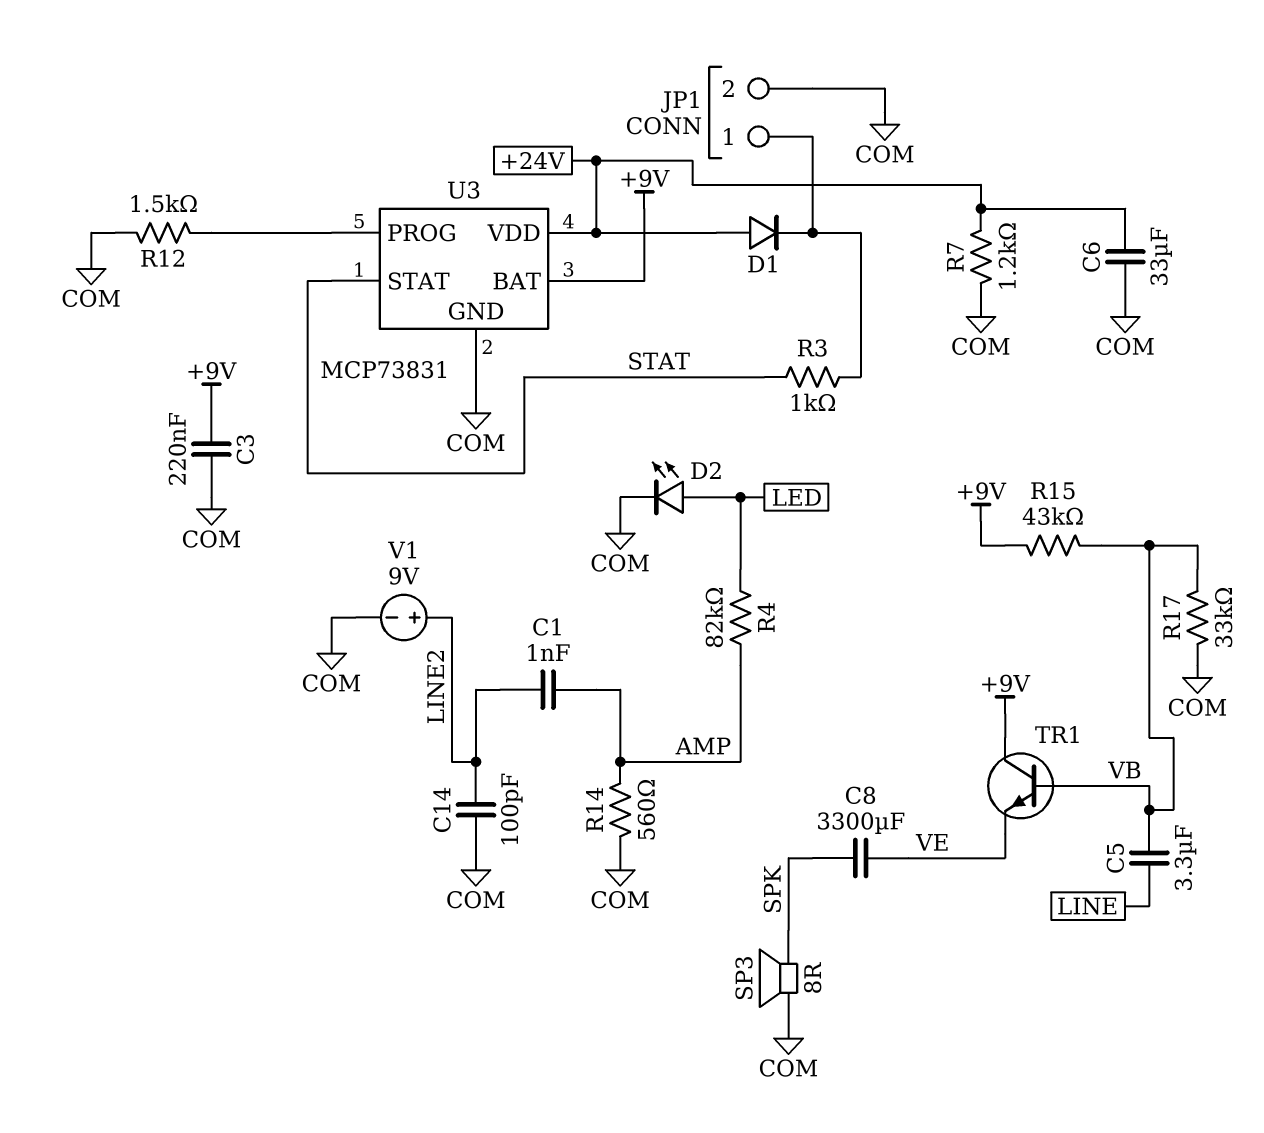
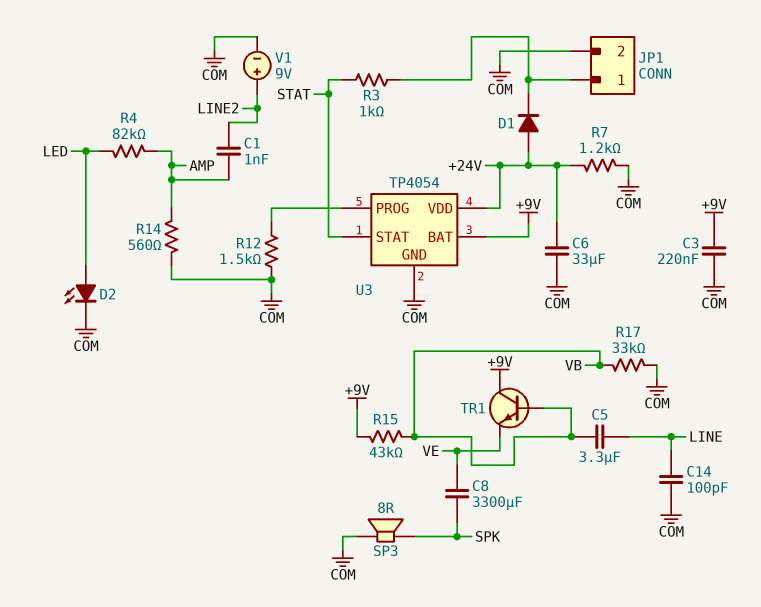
C14: 100pF (COM, LINE2) -> 100pF (COM, LINE)
U3: MCP73831 -> TP4054

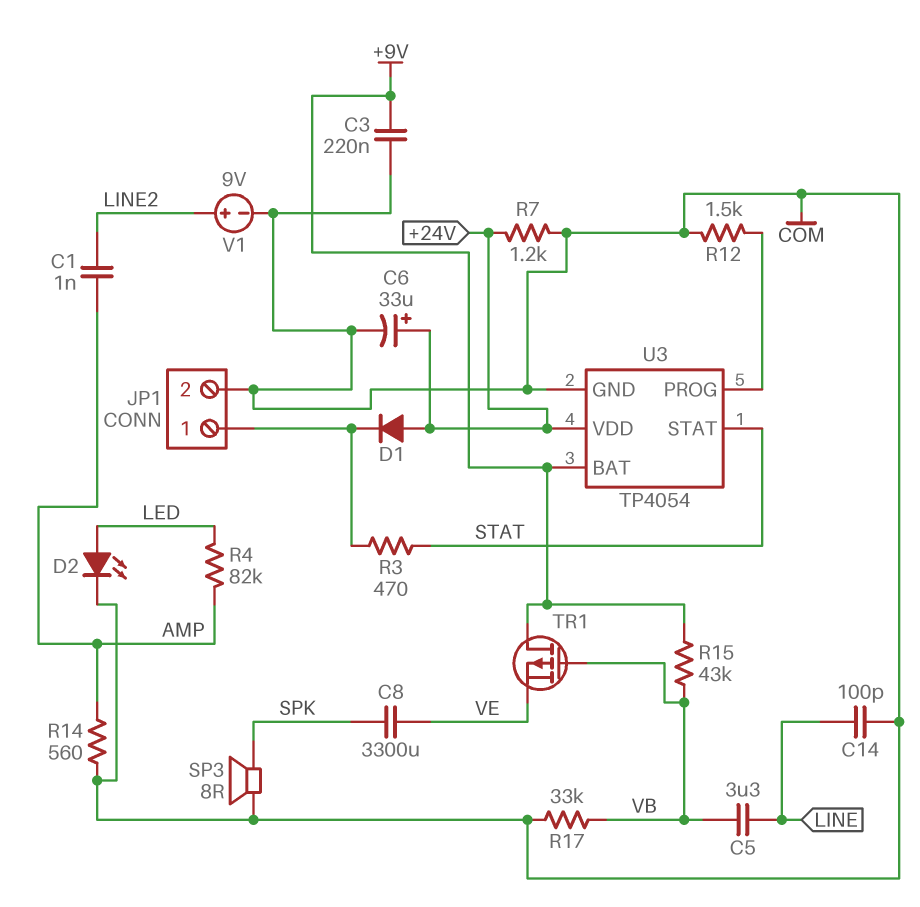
C6: 33uF (+24V, COM) -> 33uF (plus +24V, minus COM)
R3: 1k (JP1/1, STAT) -> 470 (JP1/1, STAT)
TR1: NPN (B VB, C +9V, E VE) -> PMOS (G VB, D +9V, S VE)

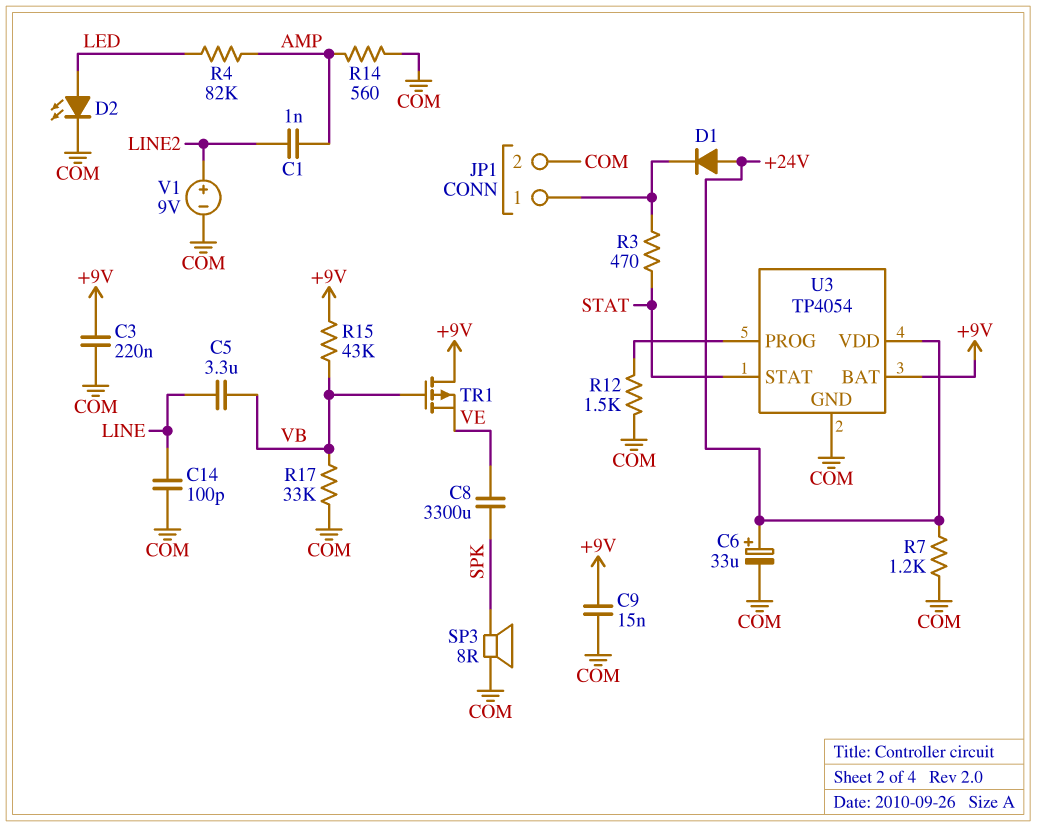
C9: none -> 15nF (+9V, COM)

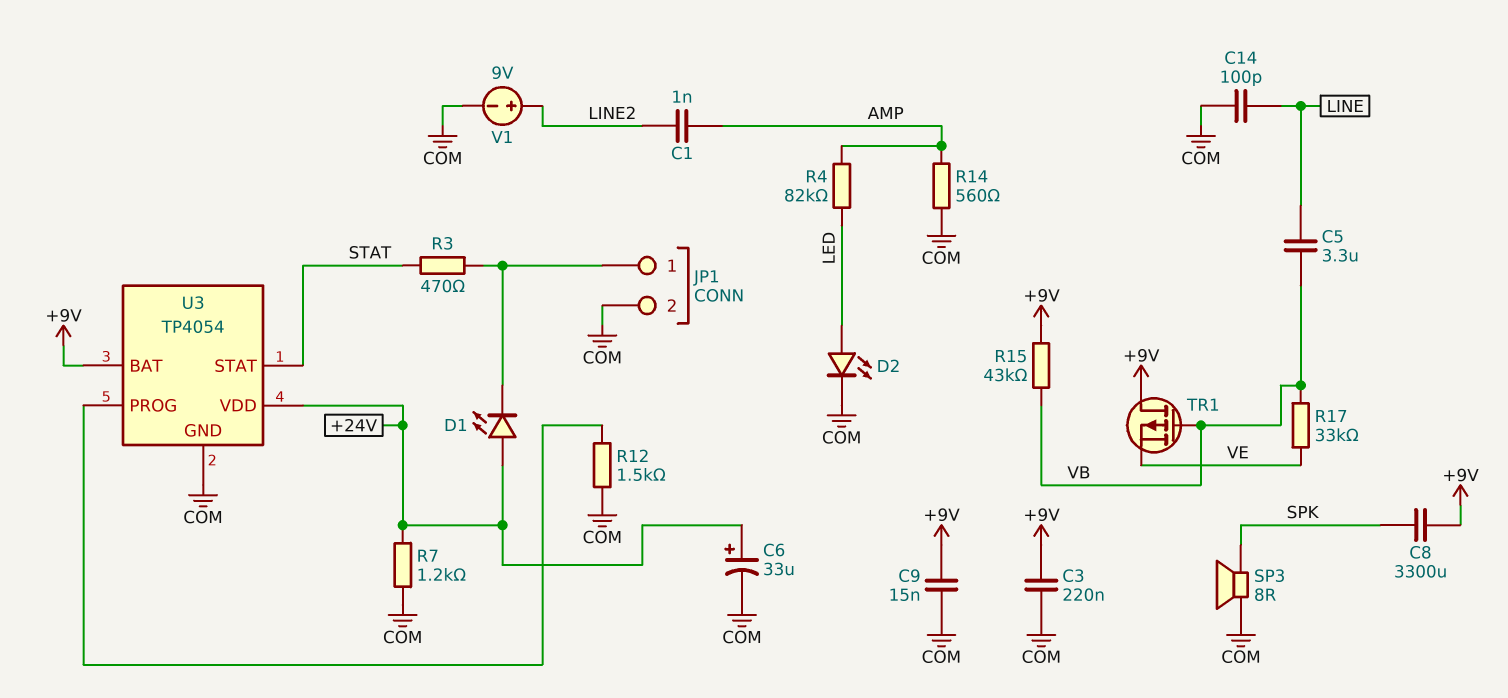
C8: 3300uF (SPK, VE) -> 3300uF (+9V, SPK)
D1: diode (A +24V, K JP1/1) -> LED (A +24V, K JP1/1)
R17: 33k (COM, VB) -> 33k (VB, VE)

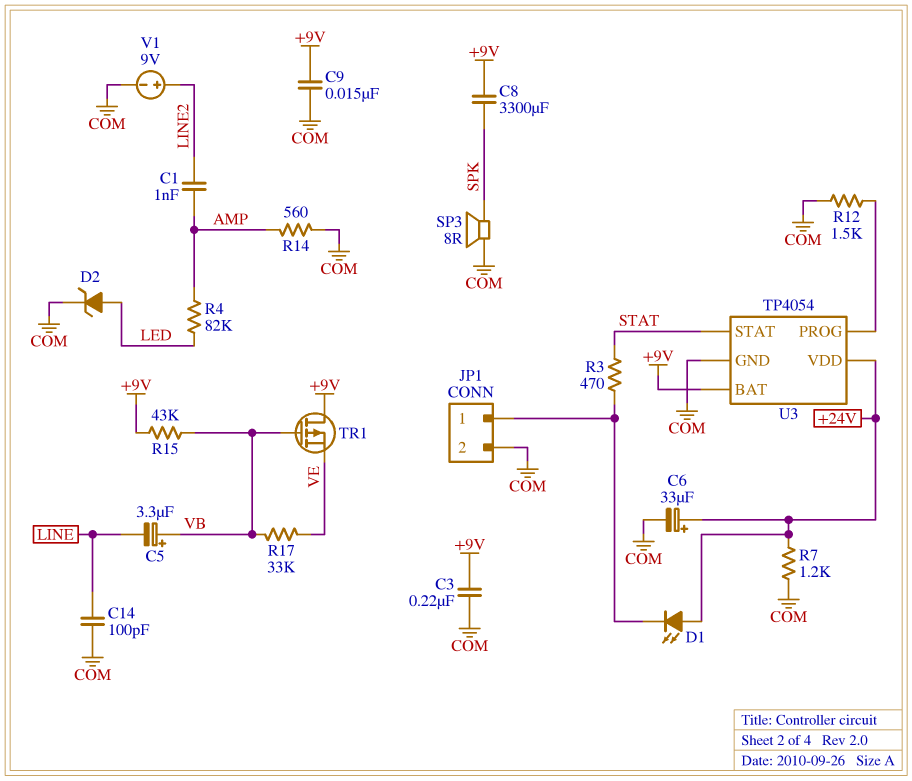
C5: 3.3uF (LINE, VB) -> 3.3uF (plus VB, minus LINE)
D2: LED (A LED, K COM) -> zener (A LED, K COM)

